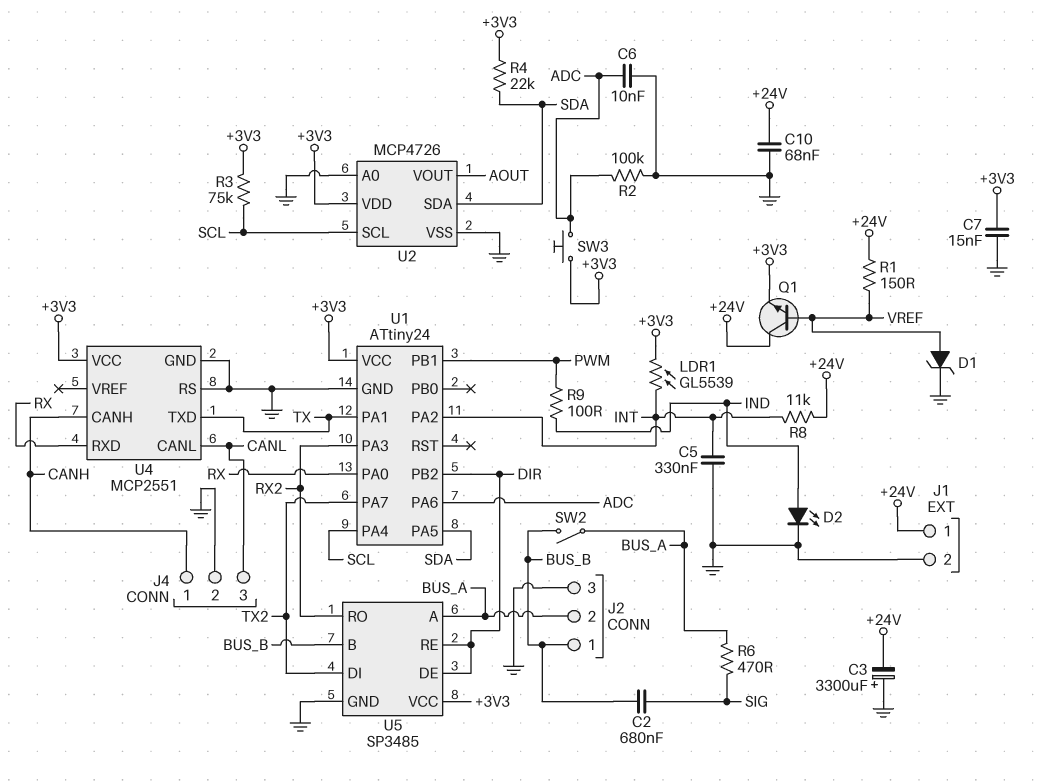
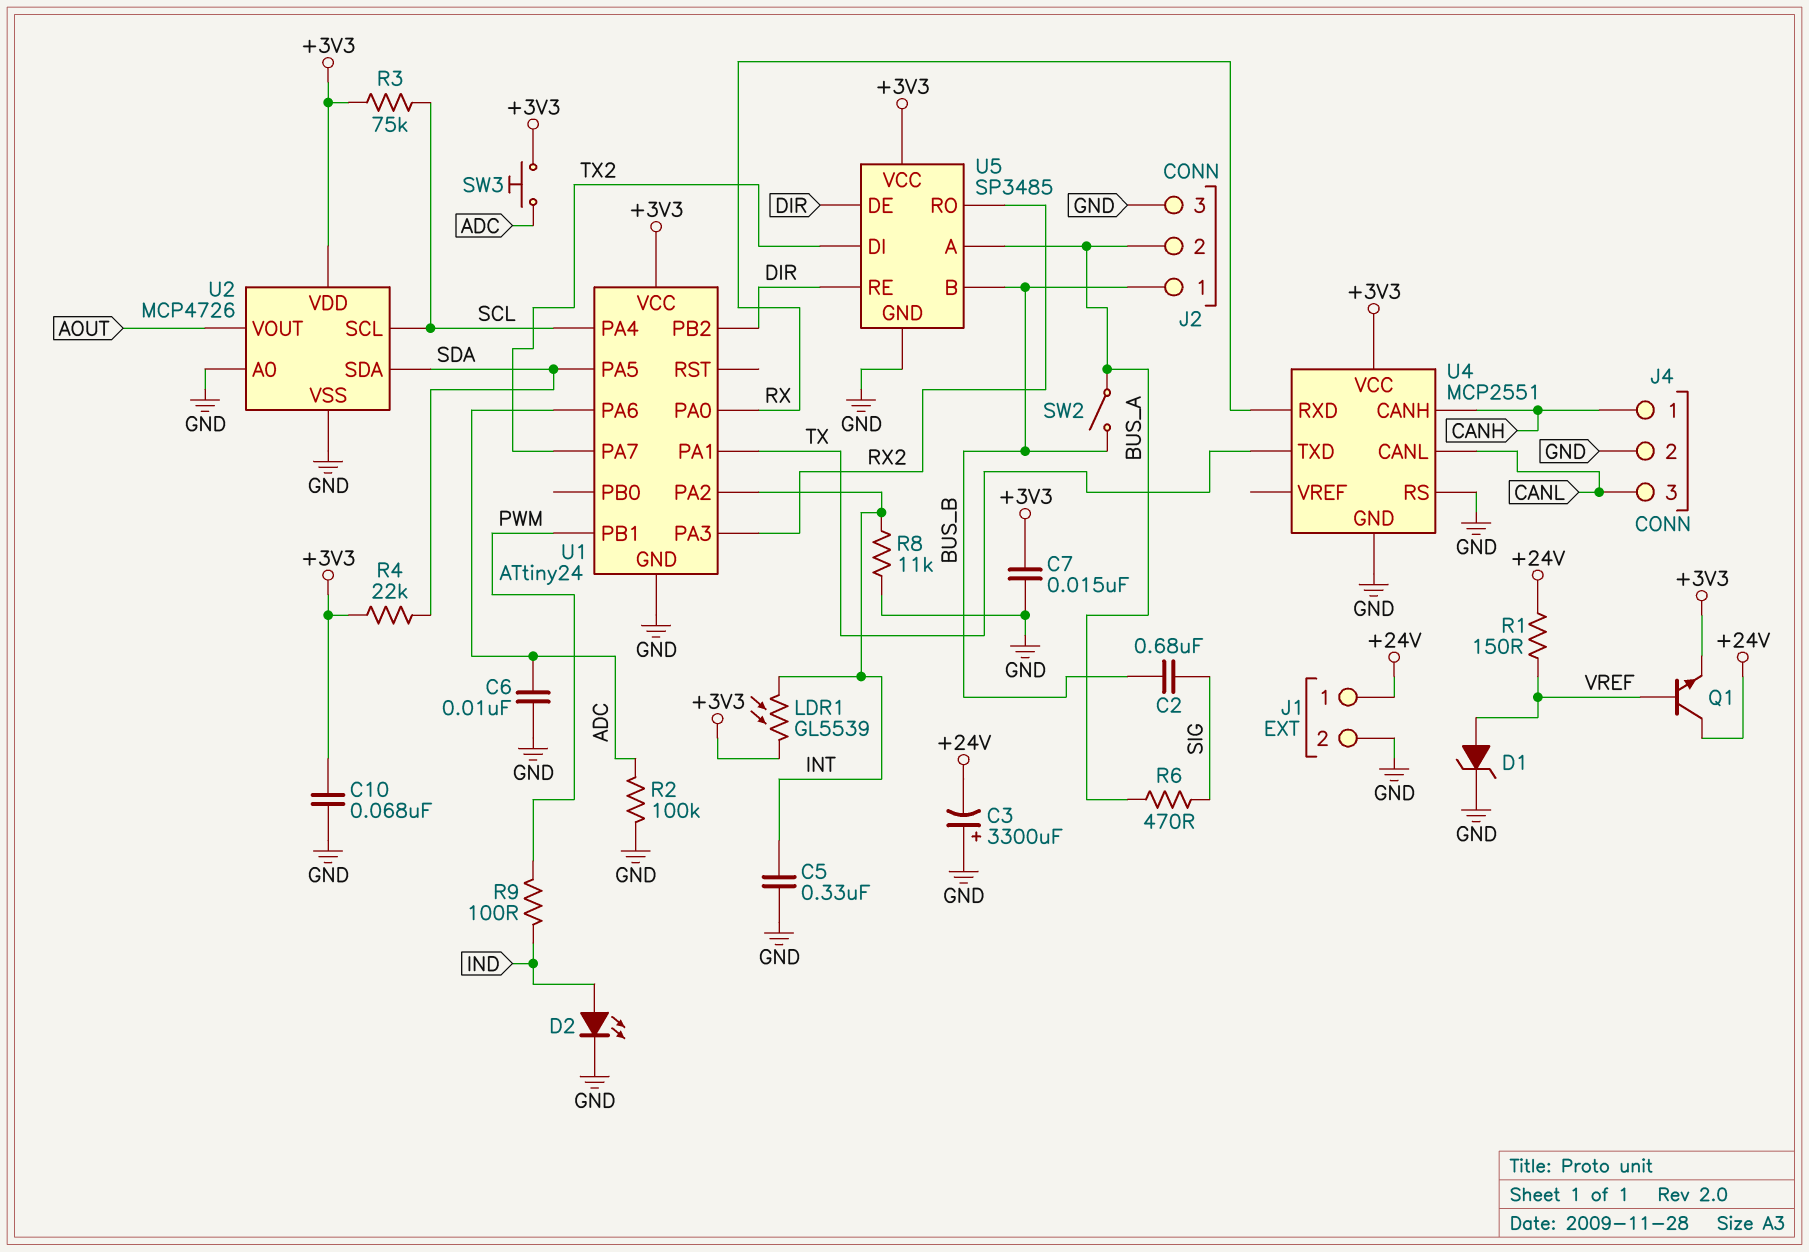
C10: 68nF (+24V, GND) -> 68nF (+3V3, GND)
R8: 11k (+24V, INT) -> 11k (GND, INT)

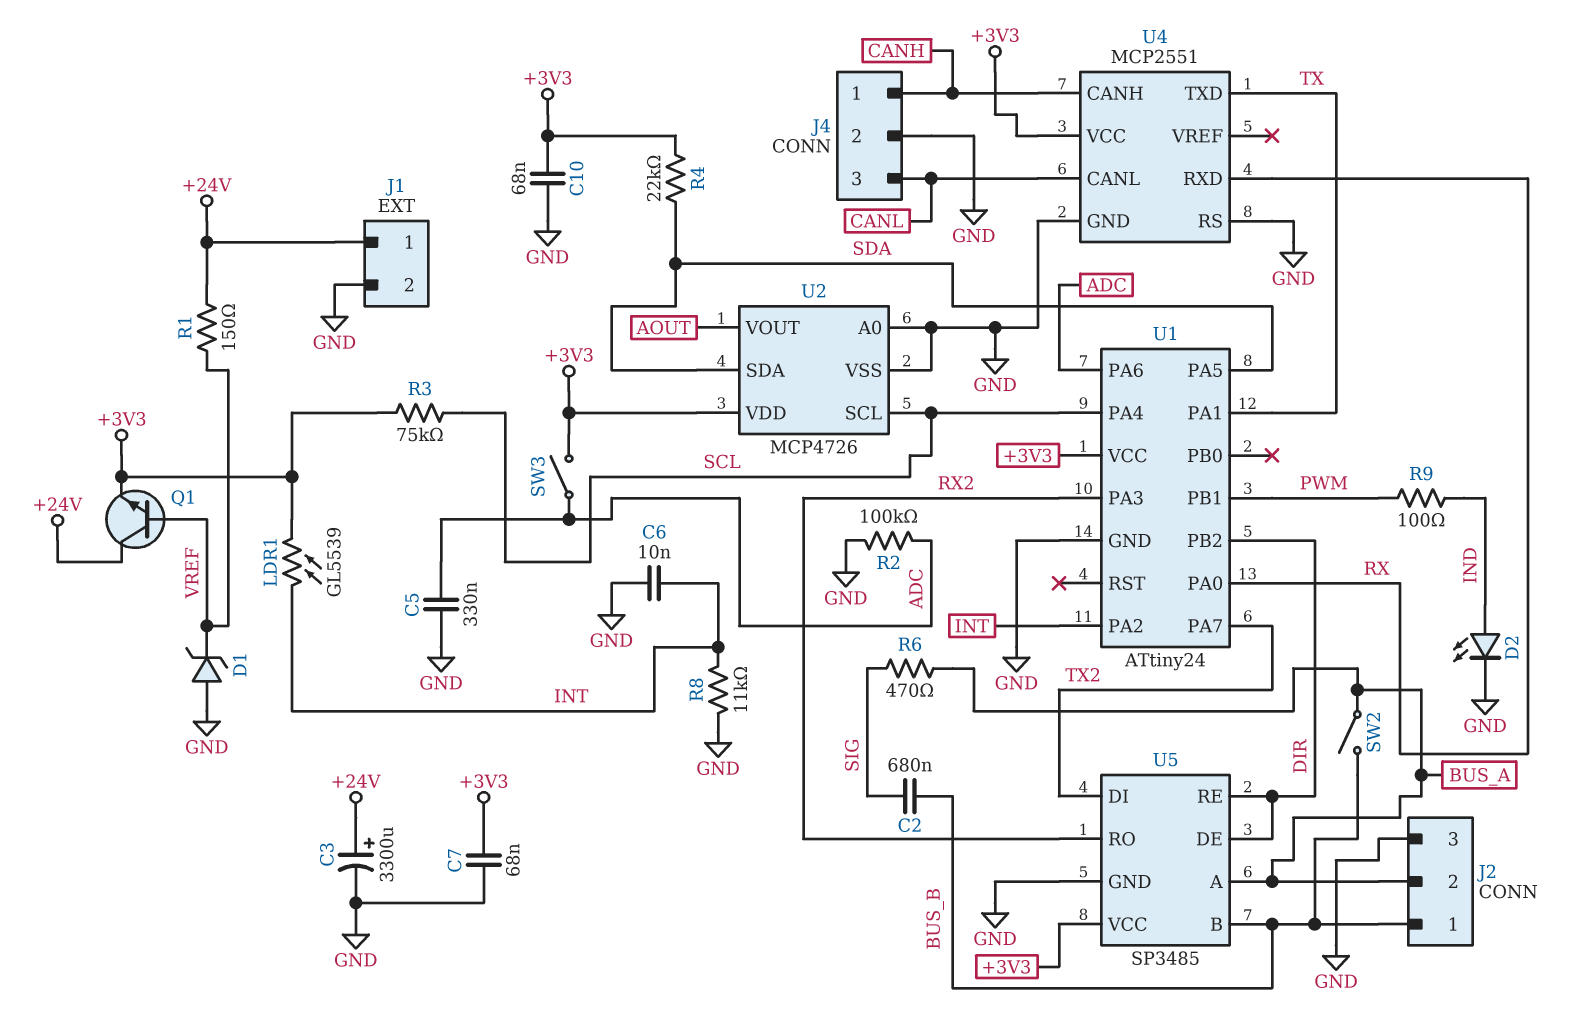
C3: 3300uF (plus GND, minus +24V) -> 3300uF (plus +24V, minus GND)
C5: 330nF (GND, INT) -> 330nF (ADC, GND)
C6: 10nF (ADC, GND) -> 10nF (GND, INT)
C7: 15nF (+3V3, GND) -> 68nF (+3V3, GND)
D1: zener (A VREF, K GND) -> zener (A GND, K VREF)
SW3: button (+3V3, ADC) -> switch (+3V3, ADC)

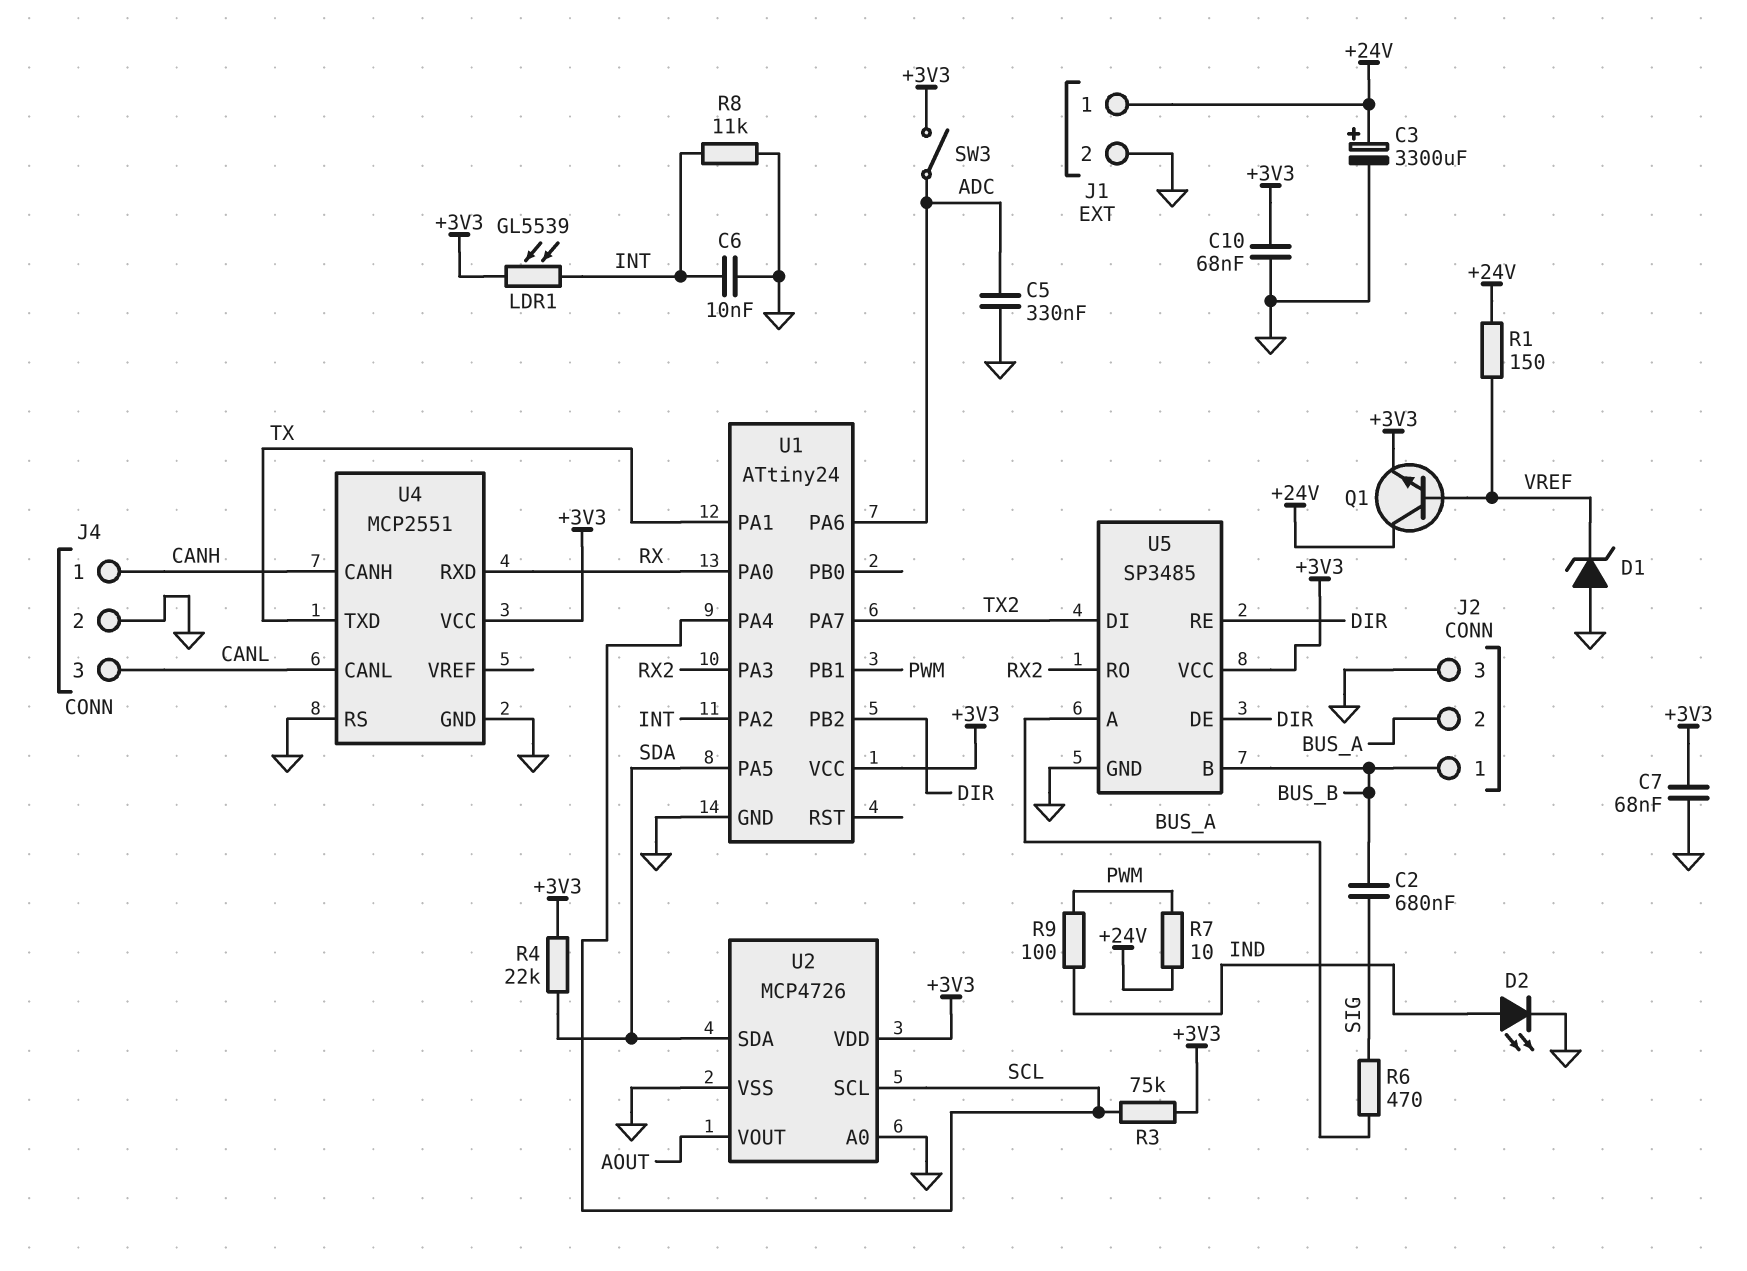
R2: 100k (ADC, GND) -> none
R7: none -> 10 (+24V, PWM)
SW2: switch (BUS_A, BUS_B) -> none

